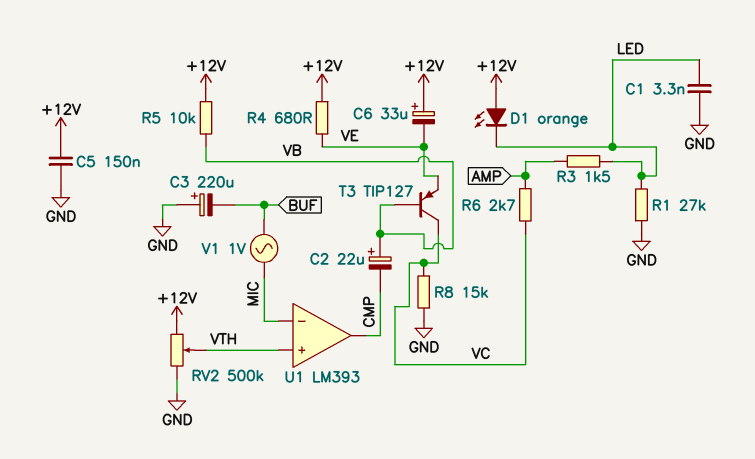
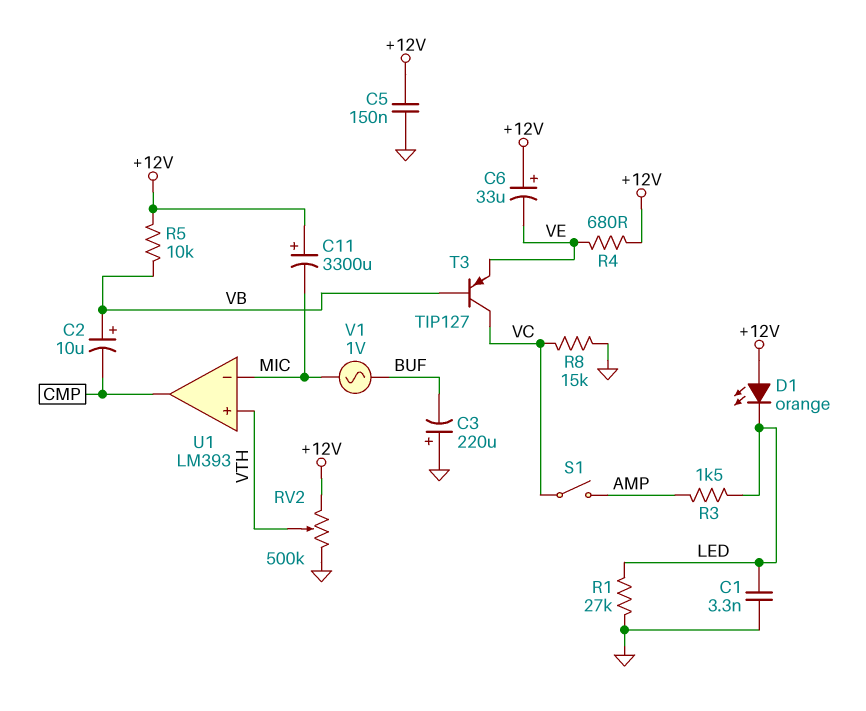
C2: 22uF (plus VB, minus CMP) -> 10uF (plus VB, minus CMP)
C11: none -> 3300uF (plus +12V, minus MIC)
R6: 2.7k (AMP, VC) -> none
S1: none -> switch (AMP, VC)

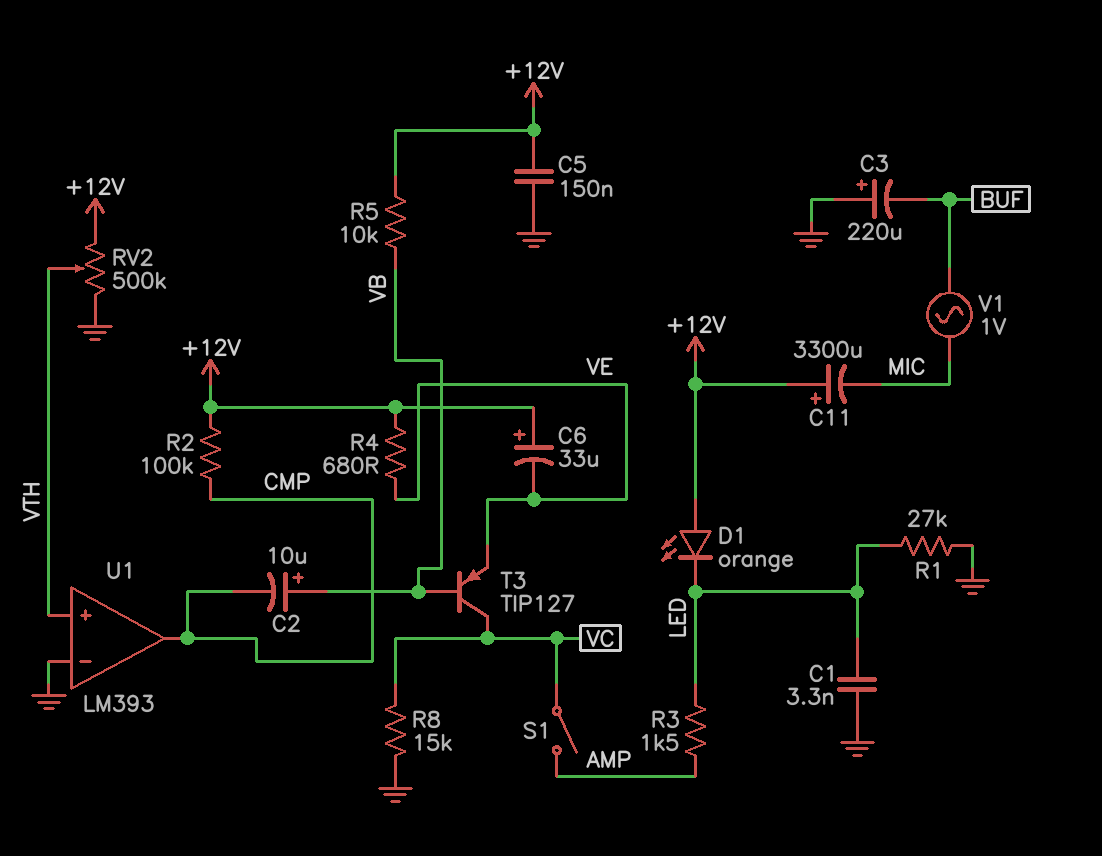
R2: none -> 100k (+12V, CMP)
U1 pin in-: MIC -> GND

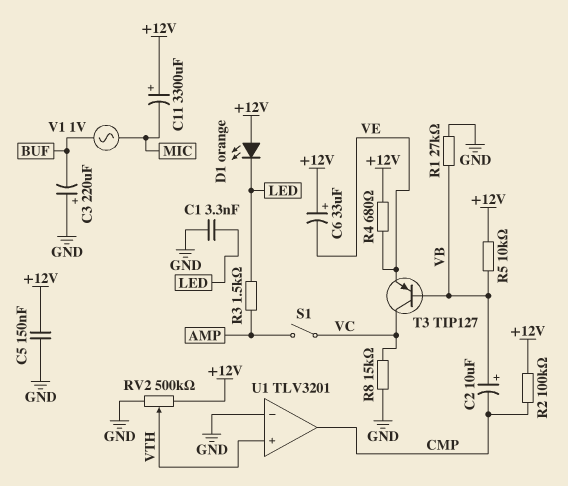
R1: 27k (GND, LED) -> 27k (GND, VB)
U1: LM393 -> TLV3201

